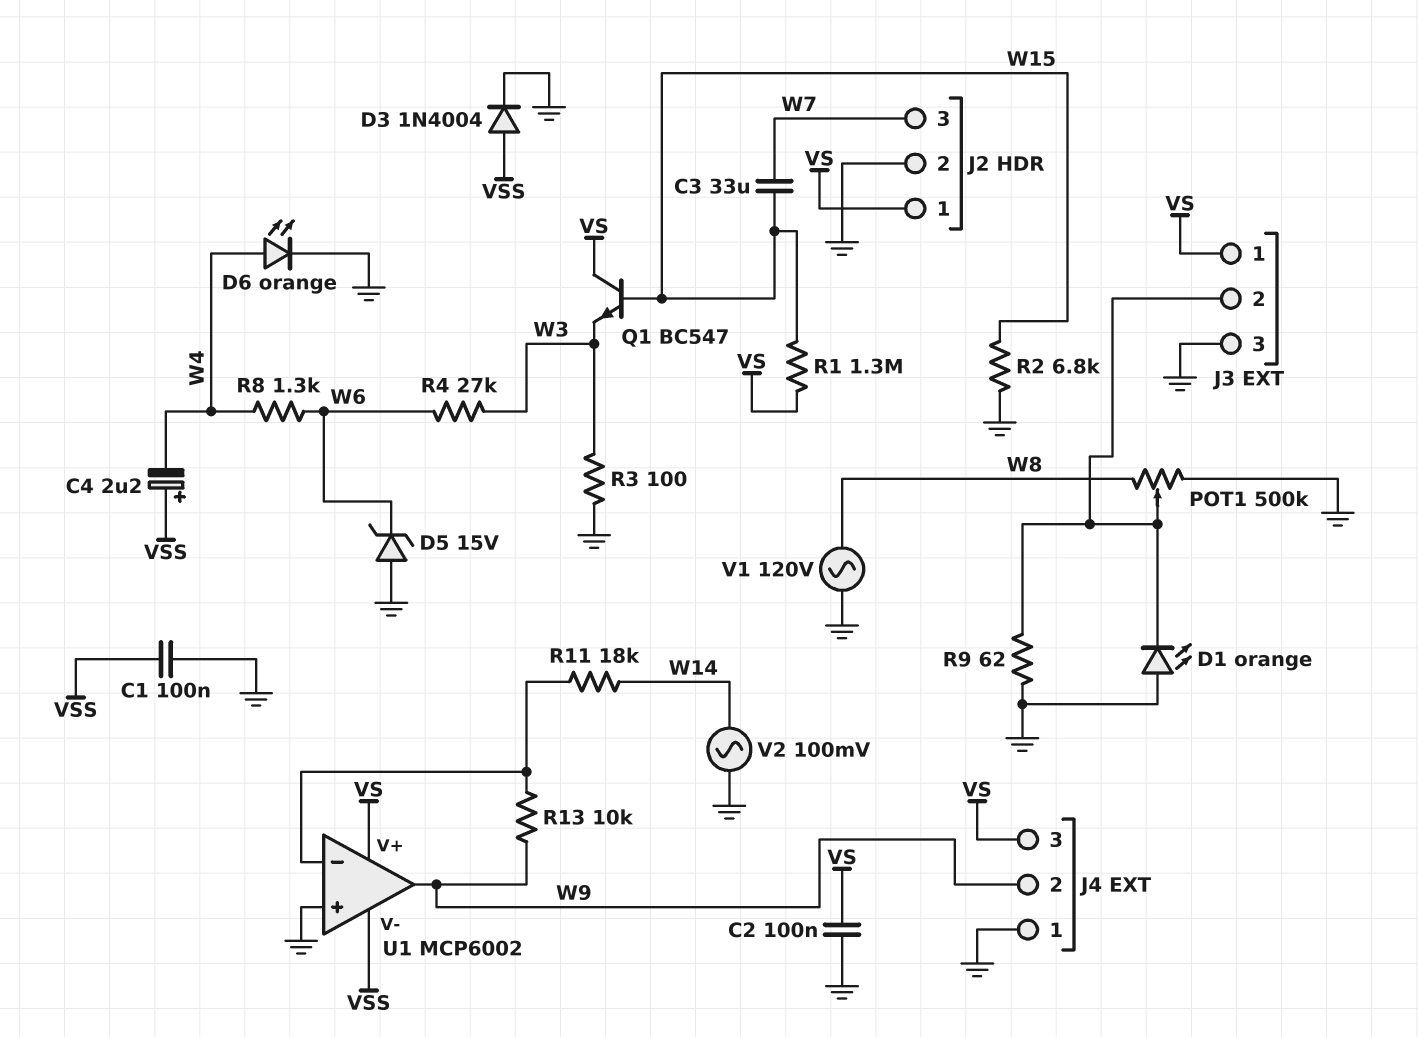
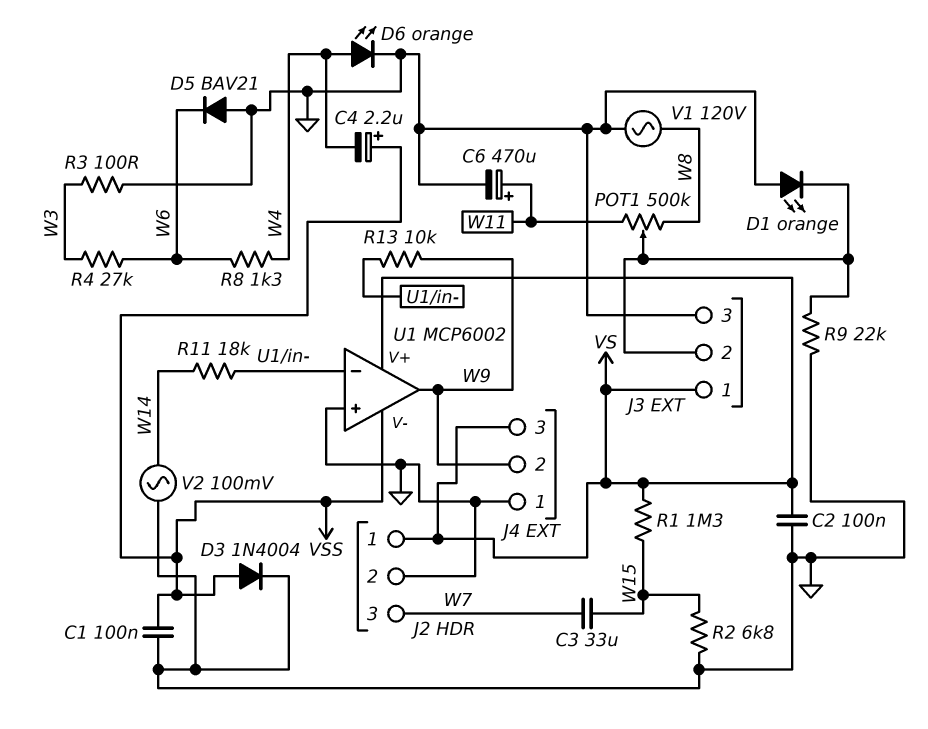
C6: none -> 470uF (plus W11, minus GND)
D5: zener 15V (A GND, K W6) -> diode BAV21 (A GND, K W6)
POT1: 500k (GND, W8, wiper J3/2) -> 500k (W8, W11, wiper J3/2)
Q1: NPN BC547 (B W15, C VS, E W3) -> none
R9: 62 (GND, J3/2) -> 22k (GND, J3/2)

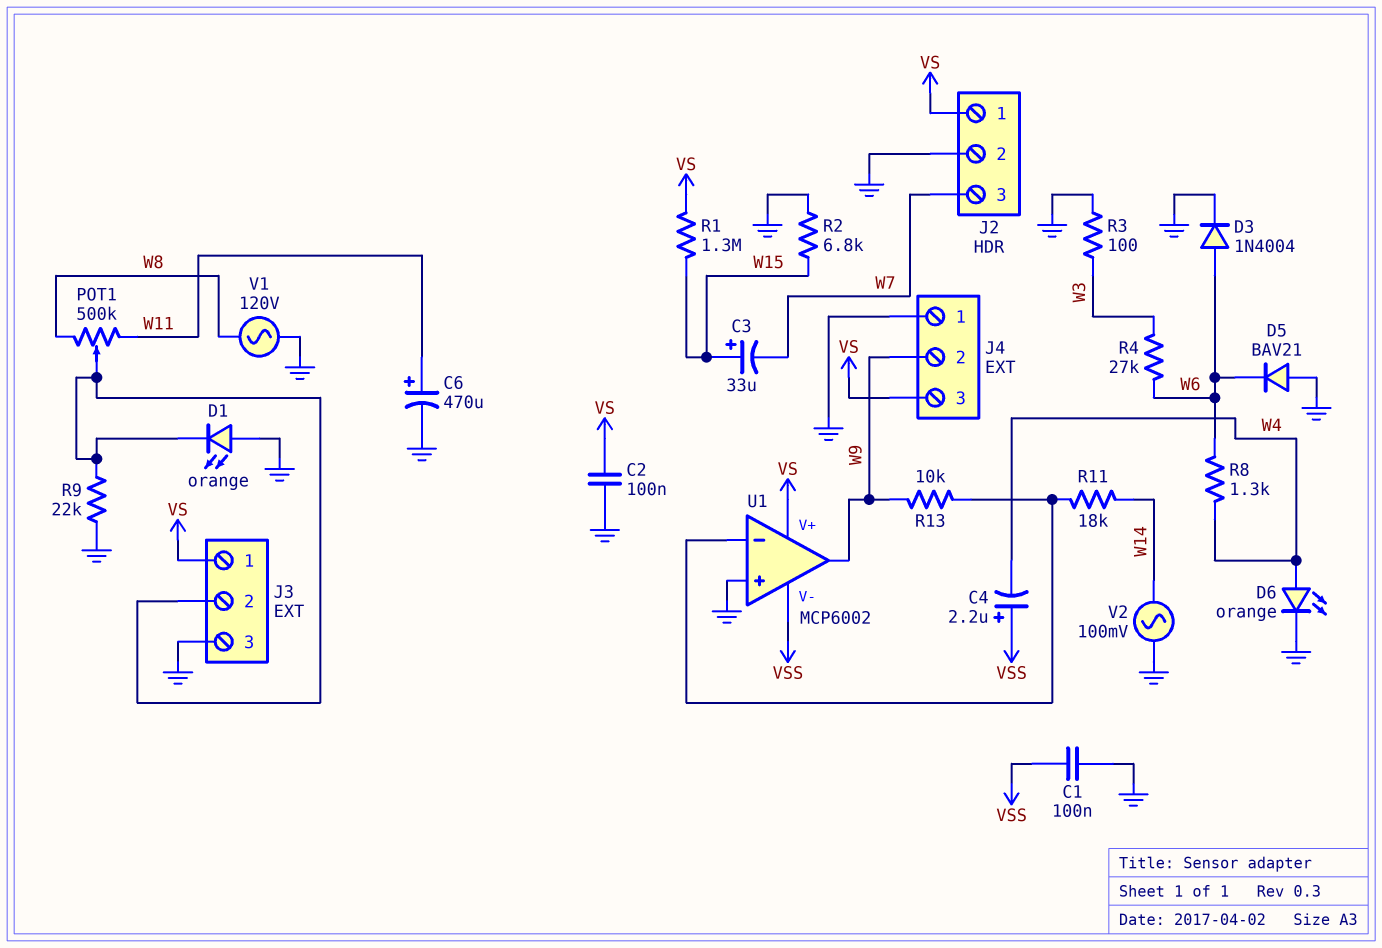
C3: 33uF (W7, W15) -> 33uF (plus W15, minus W7)
D3: diode 1N4004 (A VSS, K GND) -> diode 1N4004 (A W6, K GND)

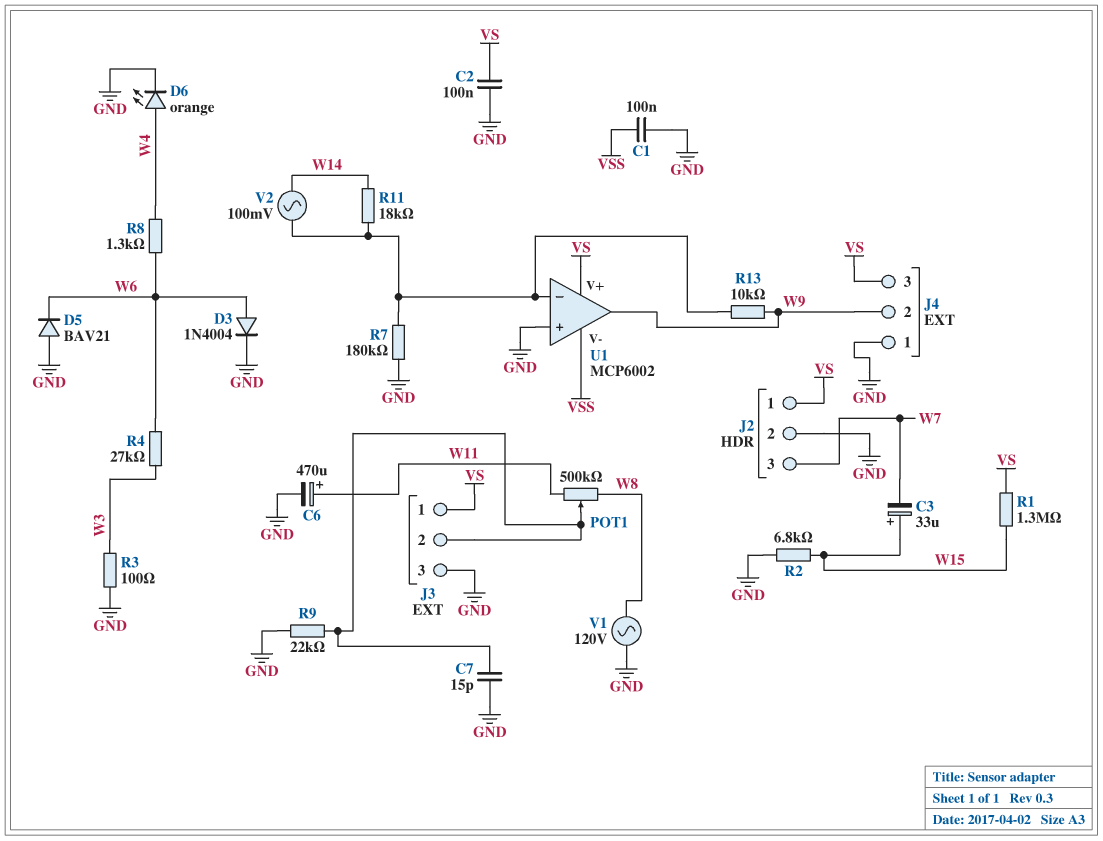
C4: 2.2uF (plus VSS, minus W4) -> none
C7: none -> 15pF (GND, J3/2)
D1: LED orange (A GND, K J3/2) -> none
R7: none -> 180k (GND, U1/in-)
V2: AC 100mV (GND, W14) -> AC 100mV (U1/in-, W14)

